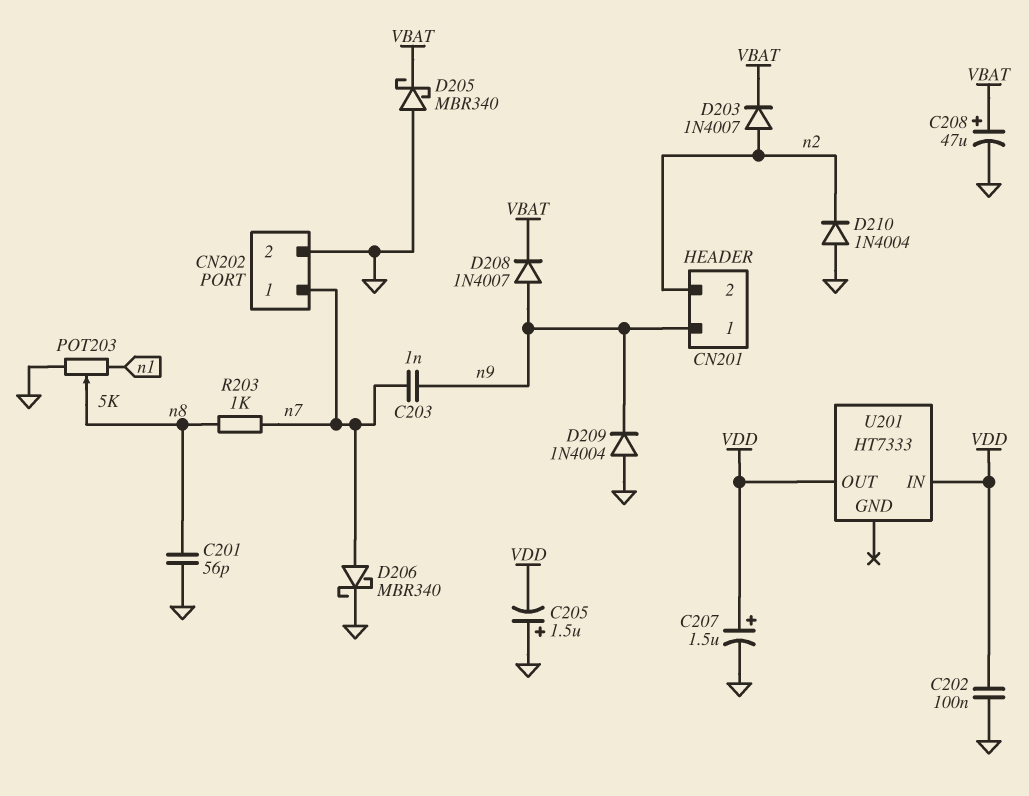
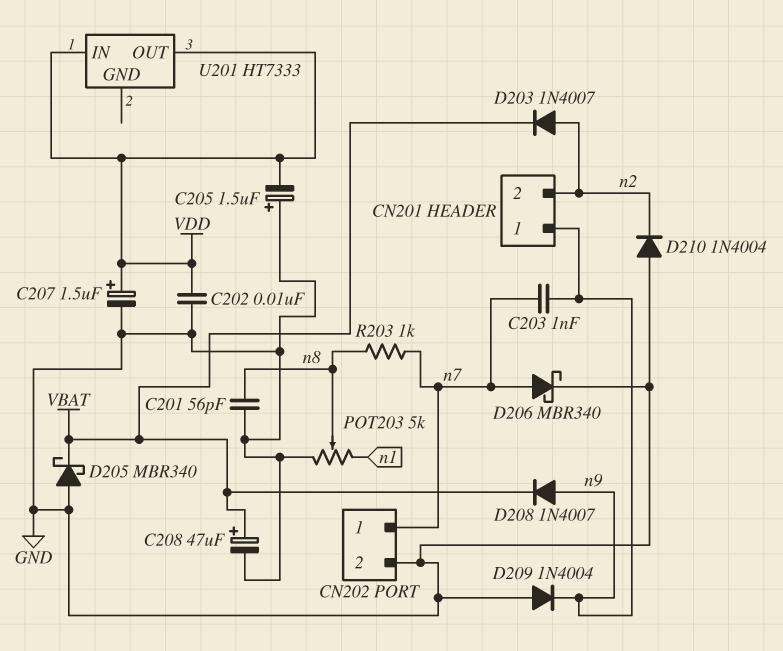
C202: 100nF (GND, VDD) -> 10nF (GND, VDD)

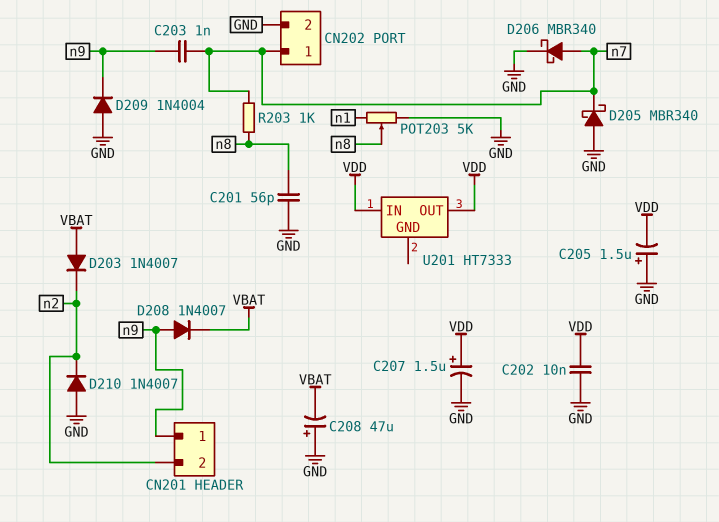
C208: 47uF (plus VBAT, minus GND) -> 47uF (plus GND, minus VBAT)
D203: diode 1N4007 (A n2, K VBAT) -> diode 1N4007 (A VBAT, K n2)
D205: schottky MBR340 (A GND, K VBAT) -> schottky MBR340 (A GND, K n7)
D210: diode 1N4004 (A GND, K n2) -> diode 1N4007 (A GND, K n2)

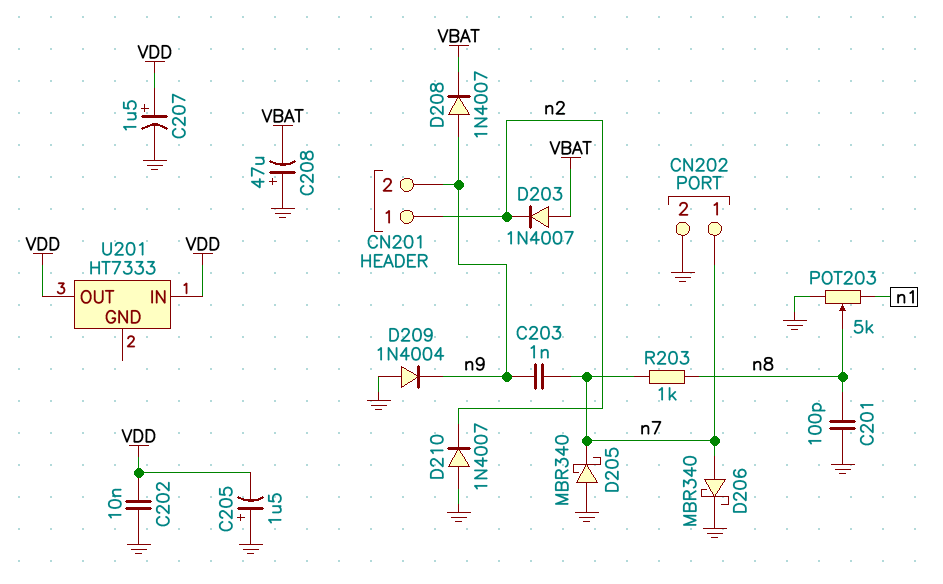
C201: 56pF (GND, n8) -> 100pF (GND, n8)
CN201 pin 1: n9 -> n2
CN201 pin 2: n2 -> n9

